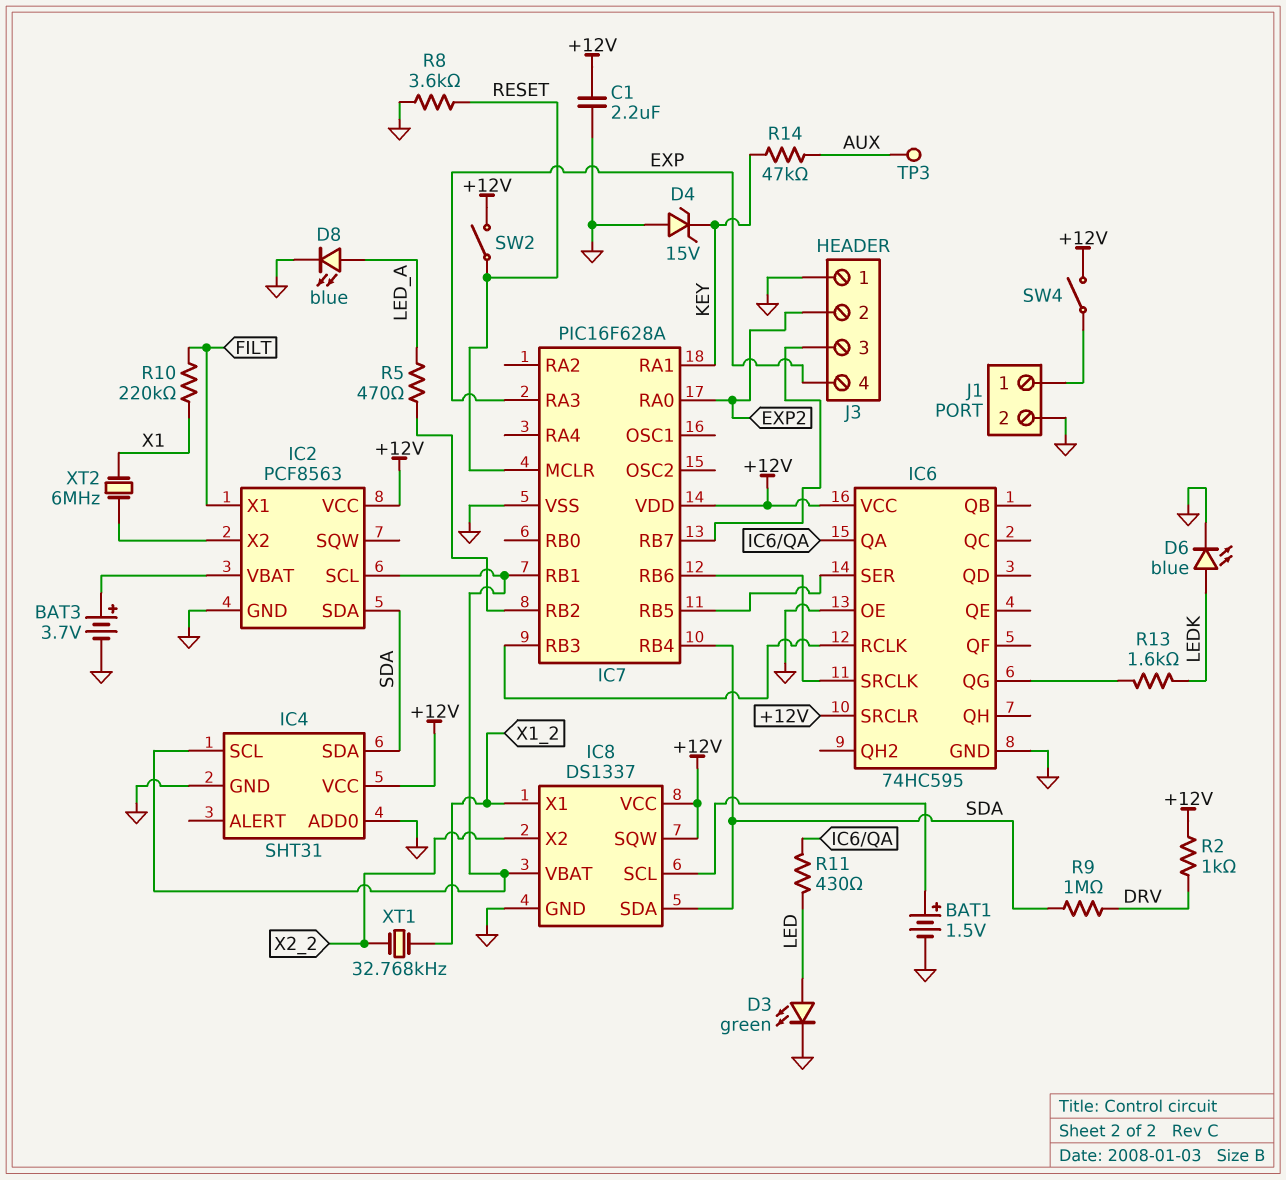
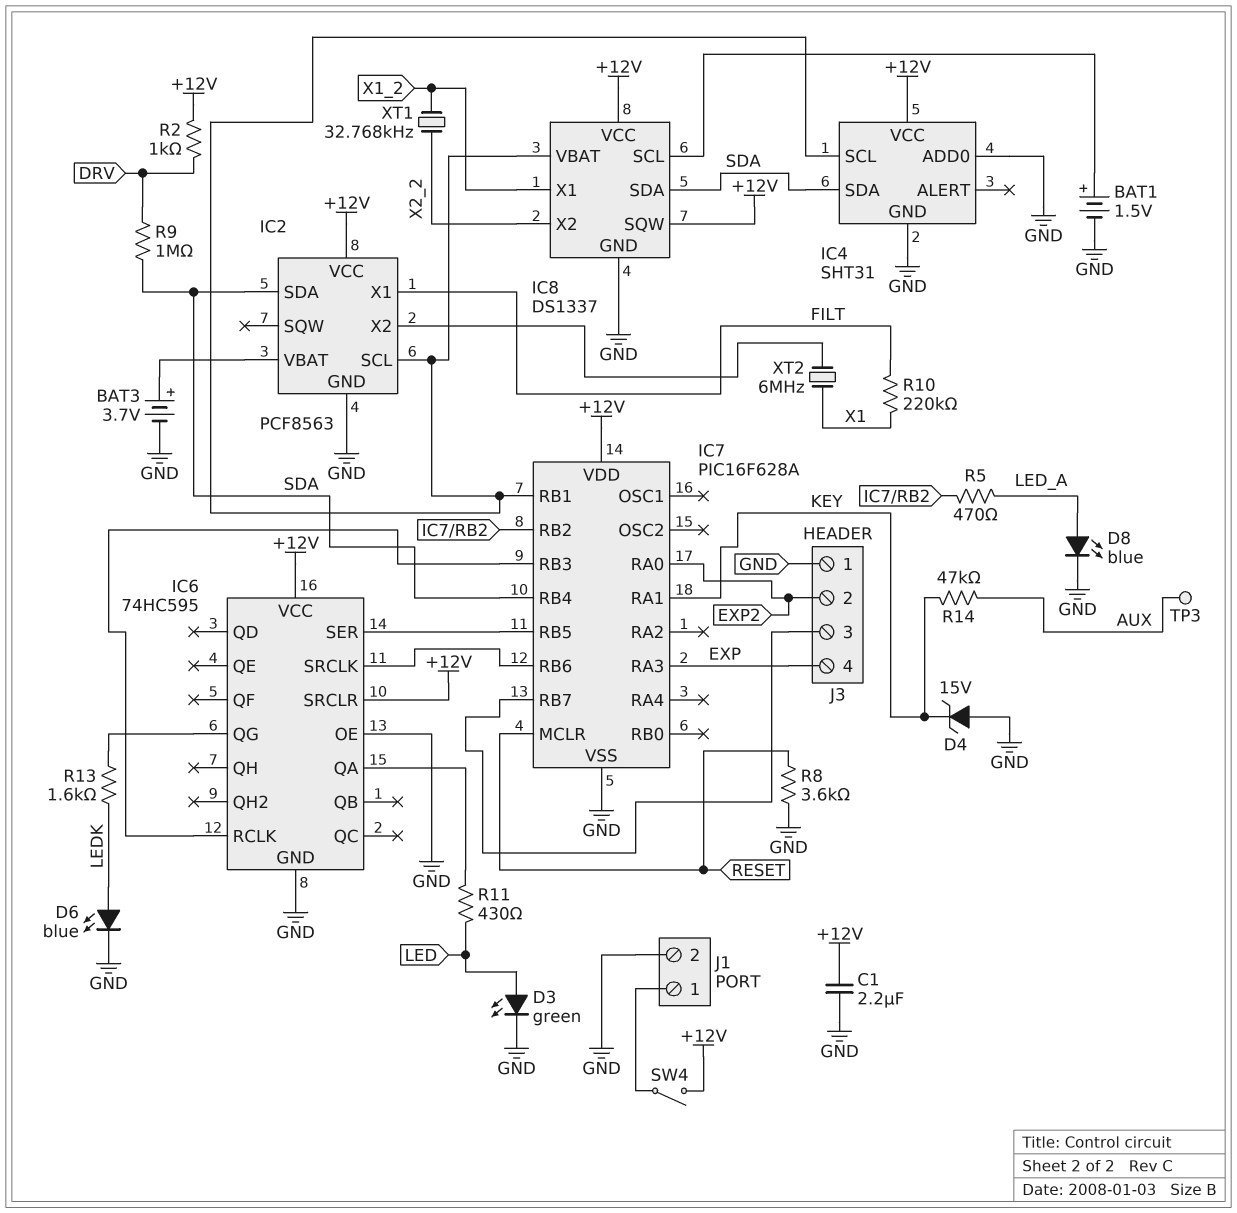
SW2: switch (+12V, RESET) -> none

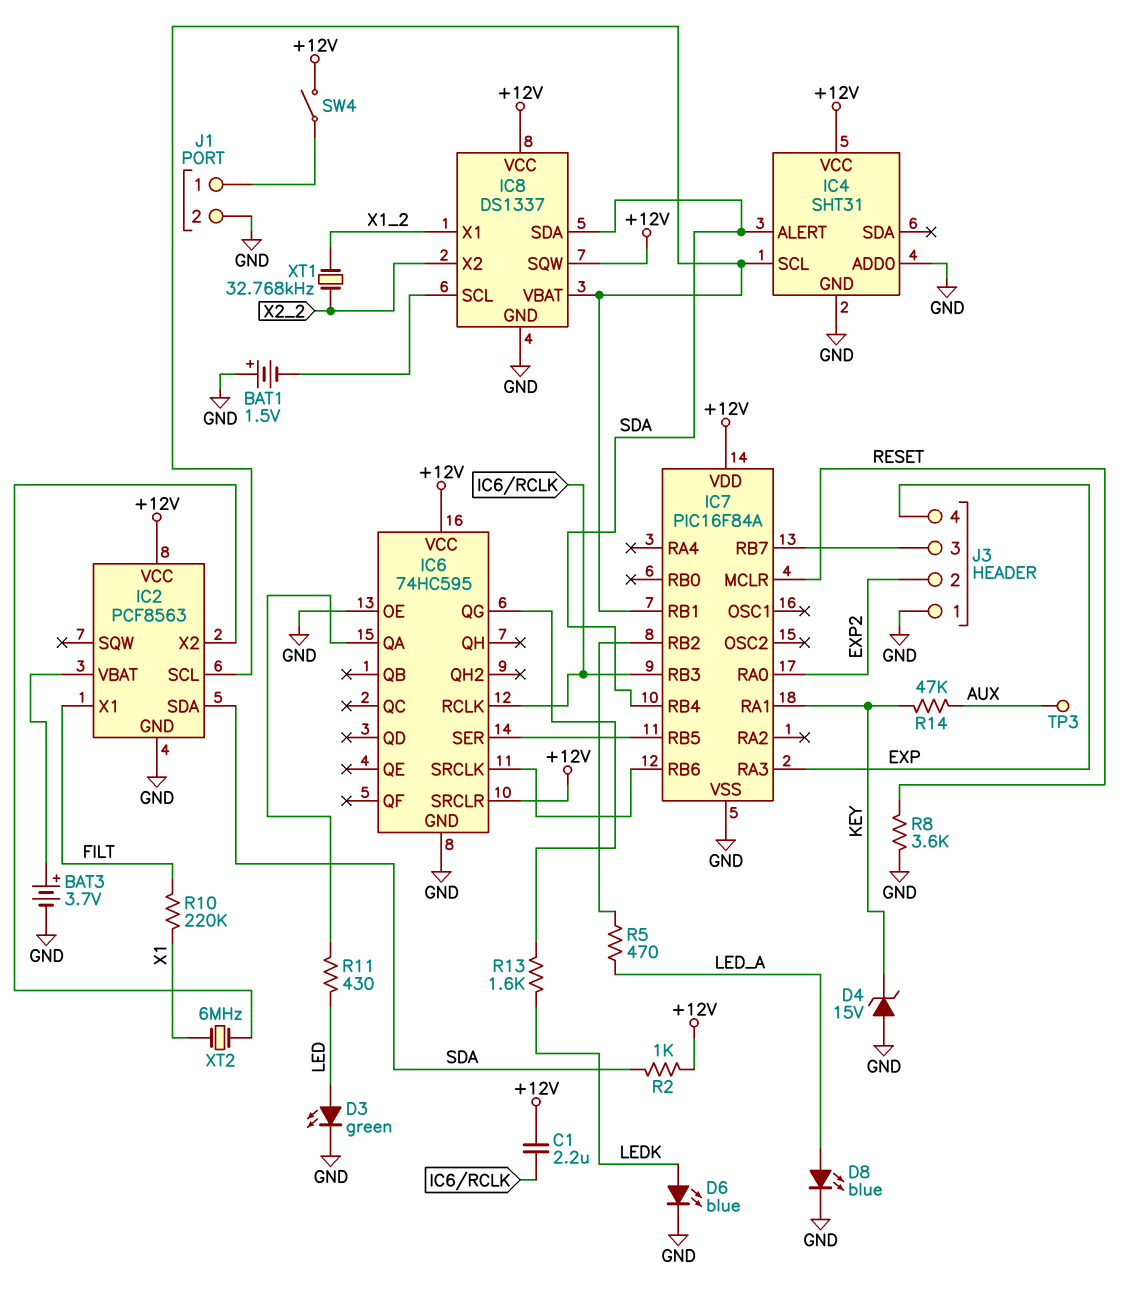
BAT1: 1.5V (plus IC8/SCL, minus GND) -> 1.5V (plus GND, minus IC8/SCL)
C1: 2.2uF (+12V, GND) -> 2.2uF (+12V, IC6/RCLK)
IC4 pin ALERT: none -> SDA
IC4 pin SDA: SDA -> none
IC7: PIC16F628A -> PIC16F84A
R2: 1k (+12V, DRV) -> 1k (+12V, SDA)
R9: 1M (DRV, SDA) -> none

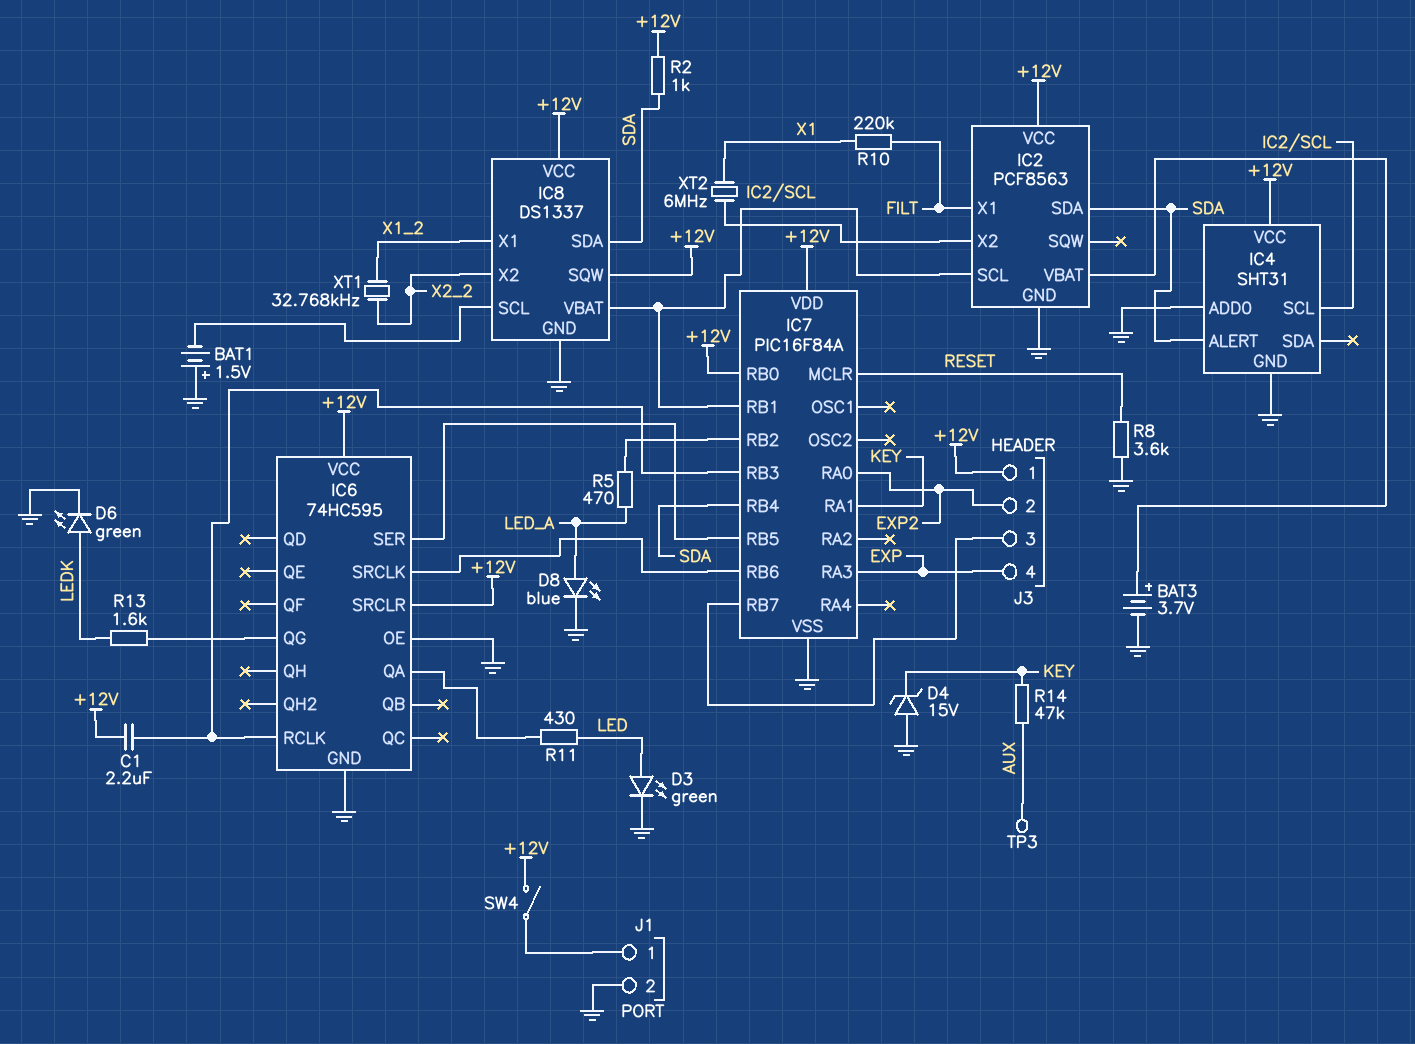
D6: LED blue (A LEDK, K GND) -> LED green (A LEDK, K GND)
IC7 pin RB0: none -> +12V
J3 pin 1: GND -> +12V

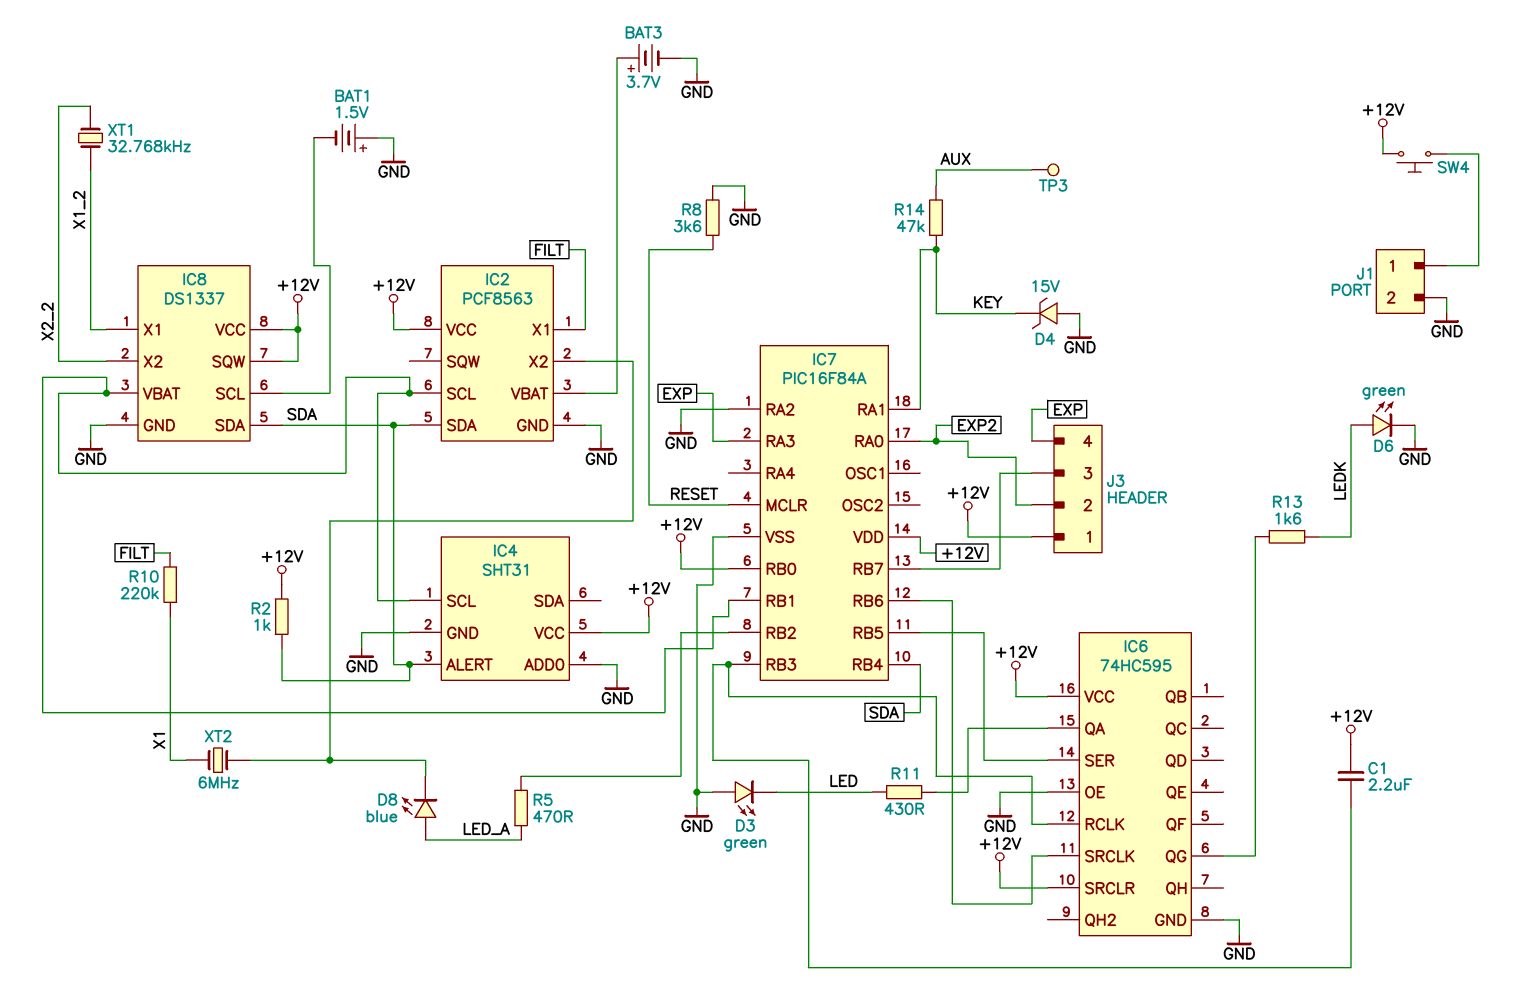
D3: LED green (A LED, K GND) -> LED green (A GND, K LED)
D8: LED blue (A LED_A, K GND) -> LED blue (A LED_A, K IC2/X2)
IC7 pin RA2: none -> GND
SW4: switch (+12V, J1/1) -> button (+12V, J1/1)

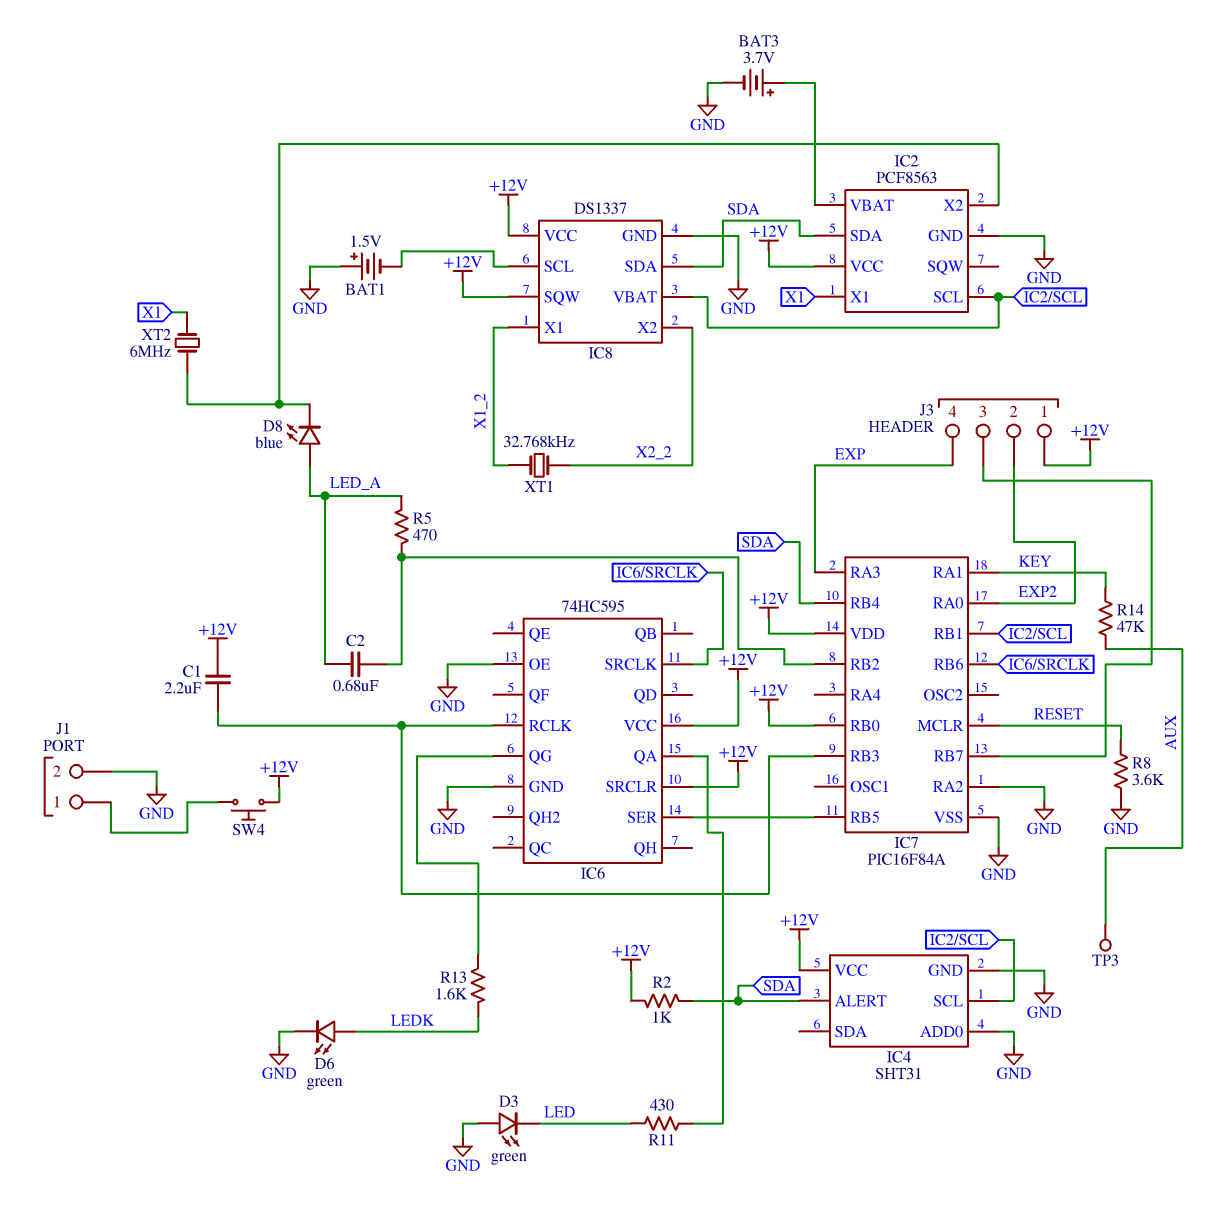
C2: none -> 680nF (IC7/RB2, LED_A)
D4: zener 15V (A GND, K KEY) -> none
IC2 pin X1: FILT -> X1
R10: 220k (FILT, X1) -> none

